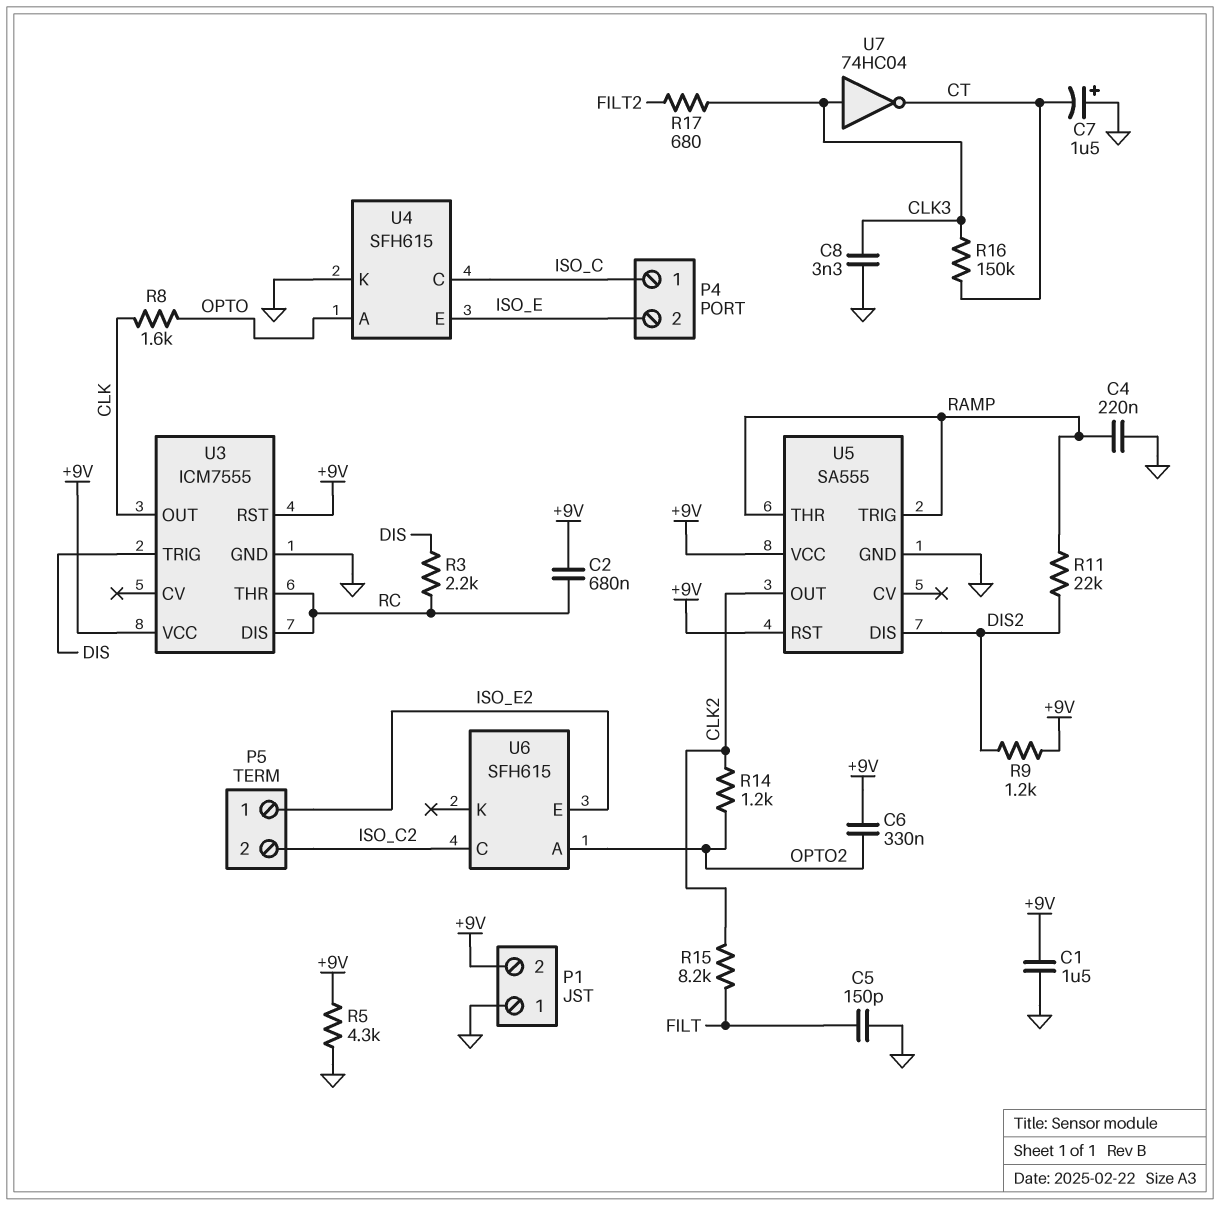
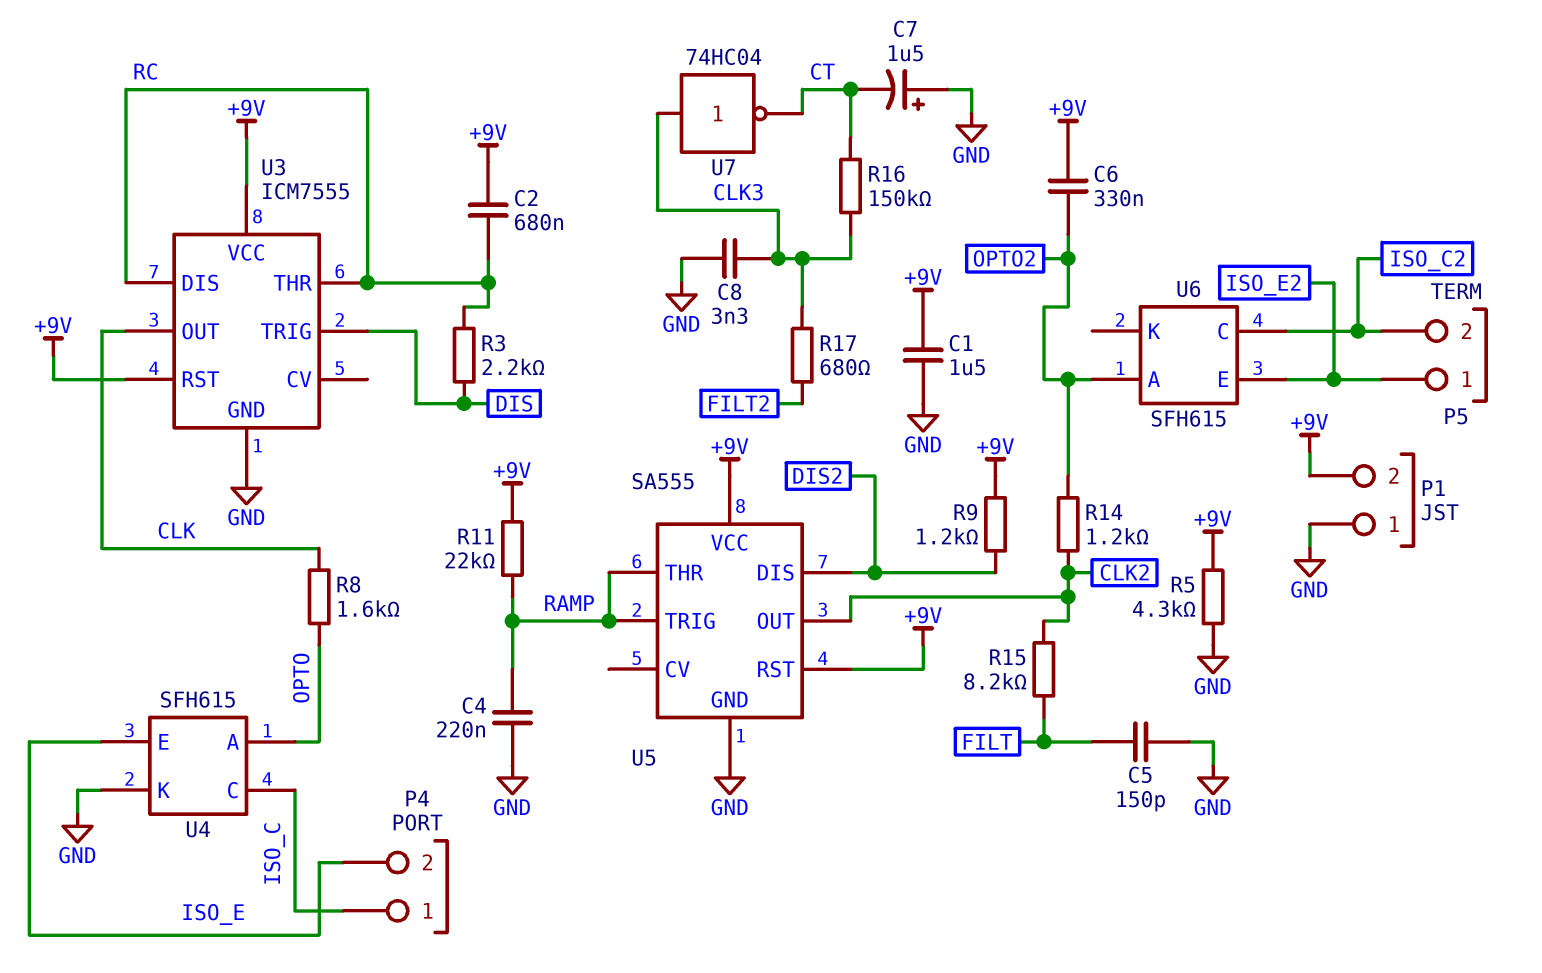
R11: 22k (DIS2, RAMP) -> 22k (+9V, RAMP)

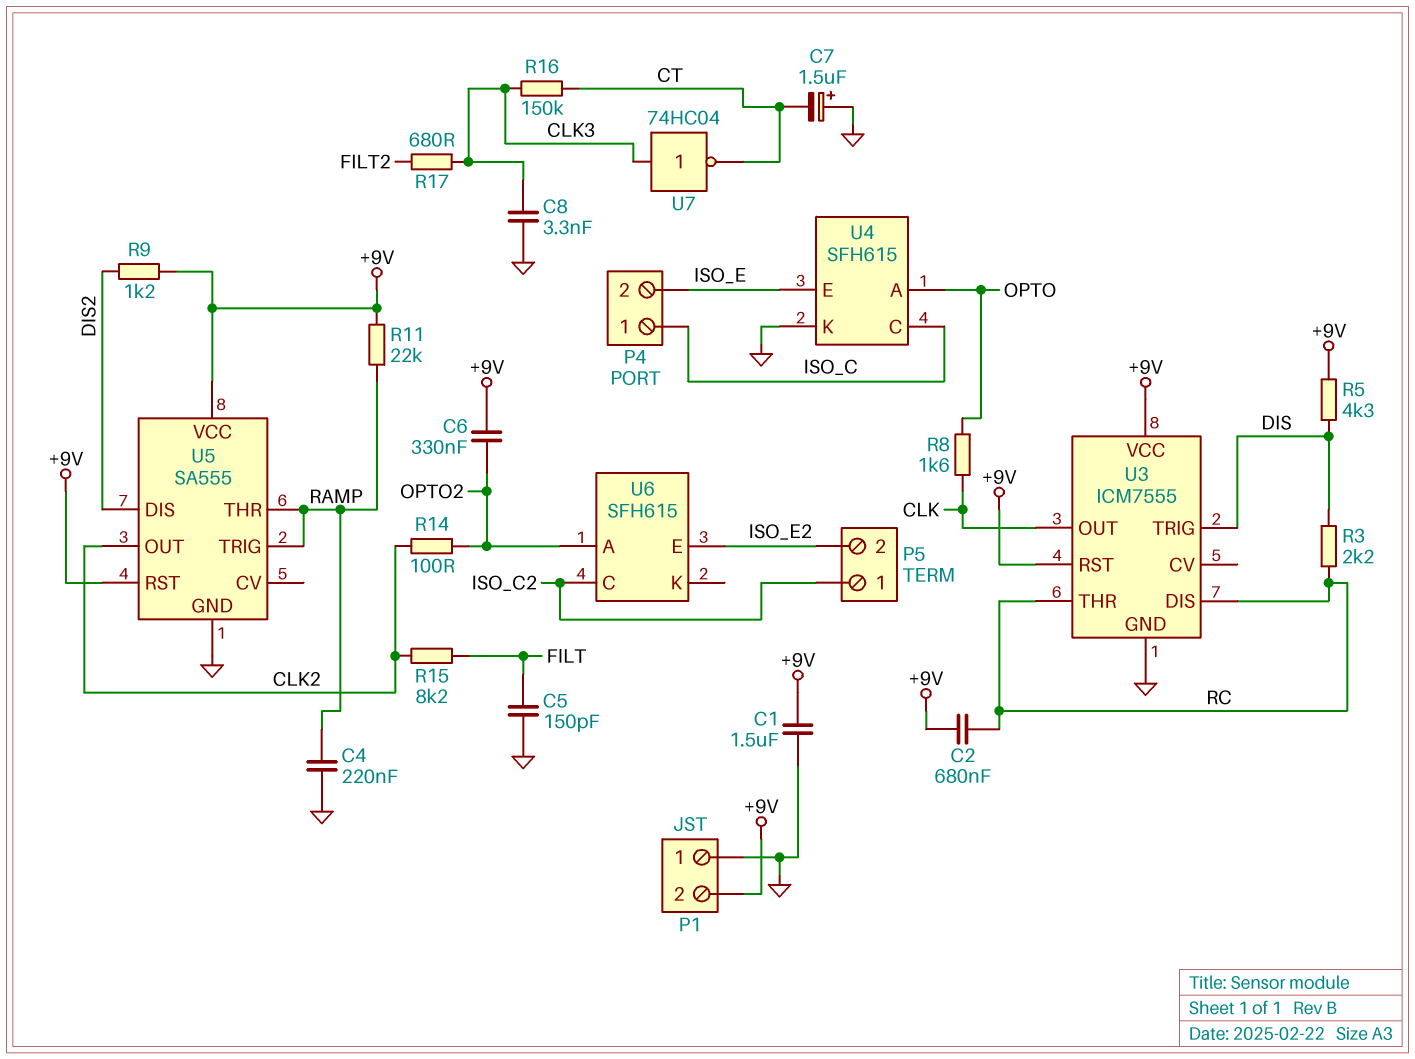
P5 pin 1: ISO_E2 -> ISO_C2
P5 pin 2: ISO_C2 -> ISO_E2
R5: 4.3k (+9V, GND) -> 4.3k (+9V, DIS)
R14: 1.2k (CLK2, OPTO2) -> 100 (CLK2, OPTO2)

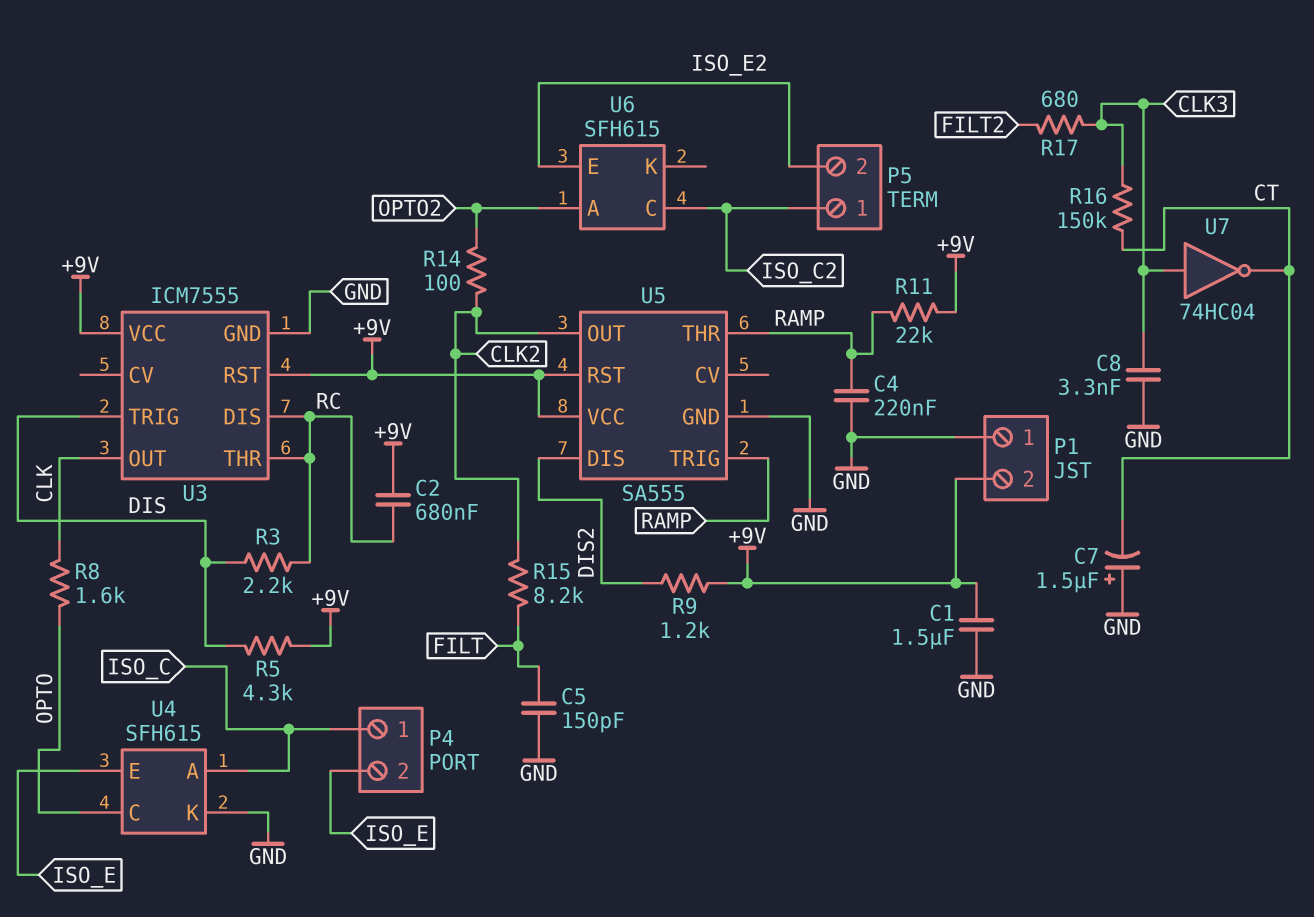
C6: 330nF (+9V, OPTO2) -> none
U4 pin A: OPTO -> ISO_C
U4 pin C: ISO_C -> OPTO

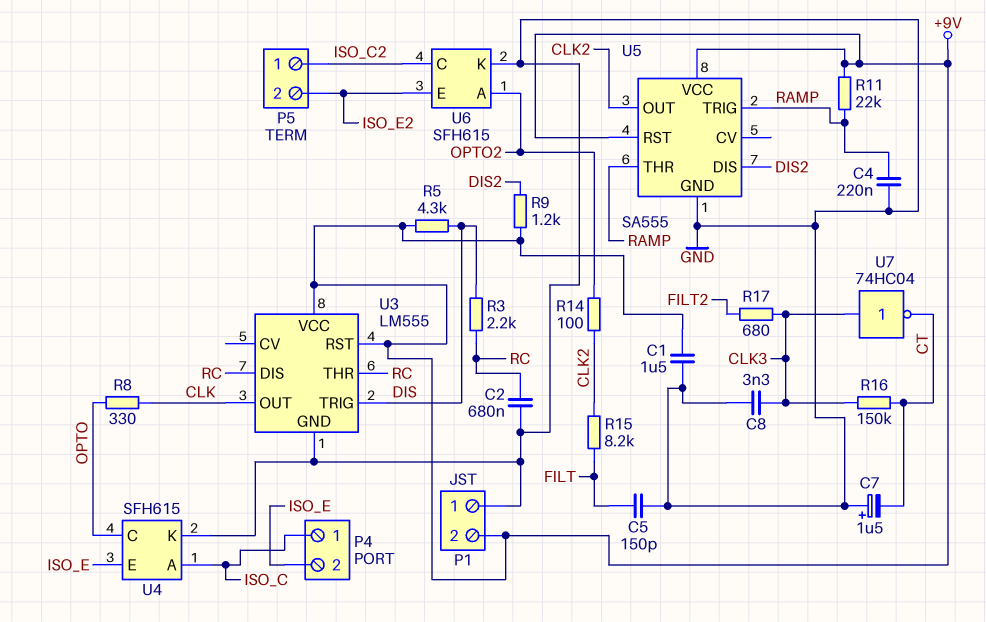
C2: 680nF (+9V, RC) -> 680nF (GND, RC)
R8: 1.6k (CLK, OPTO) -> 330 (CLK, OPTO)
U3: ICM7555 -> LM555
U6 pin K: none -> GND

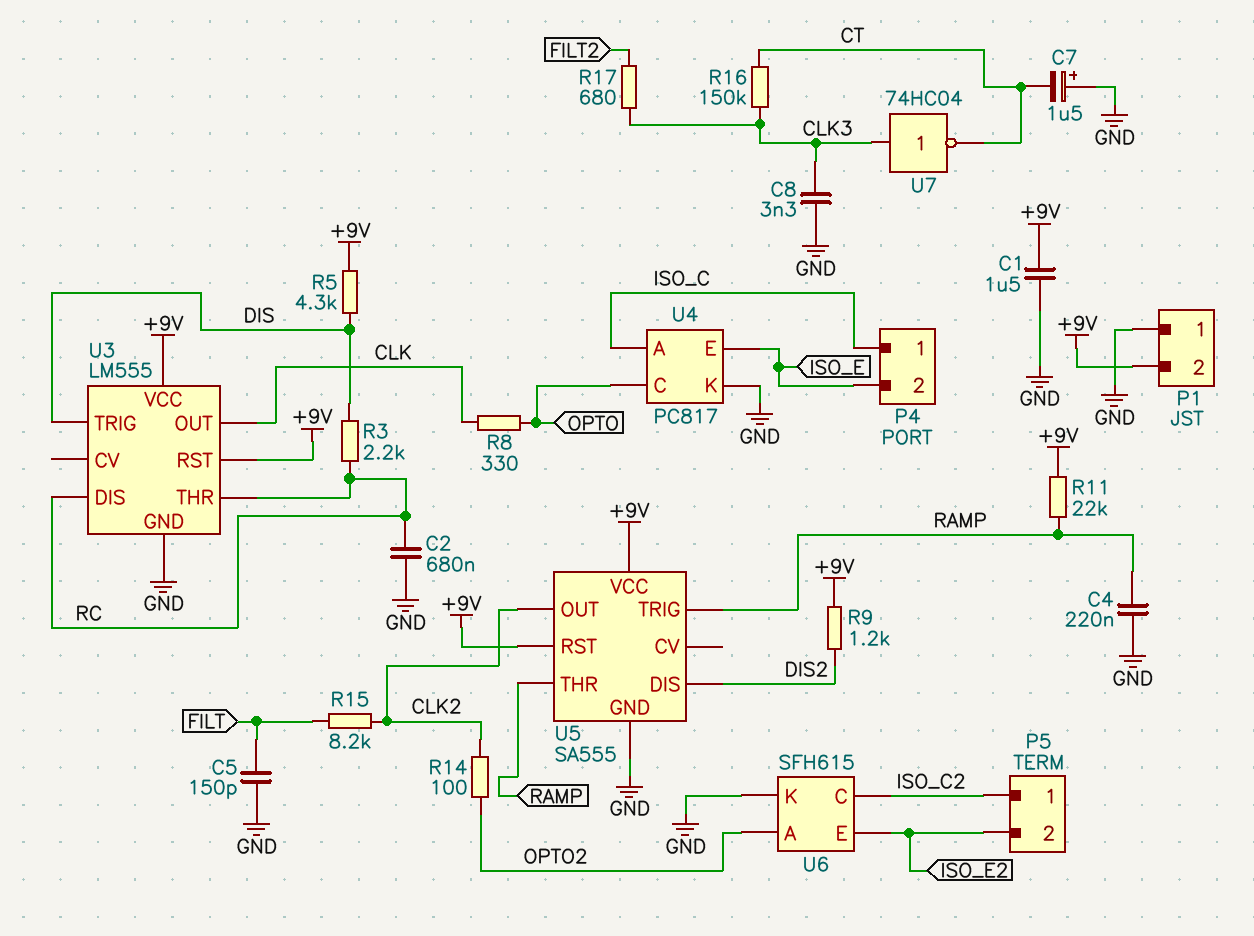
U4: SFH615 -> PC817

